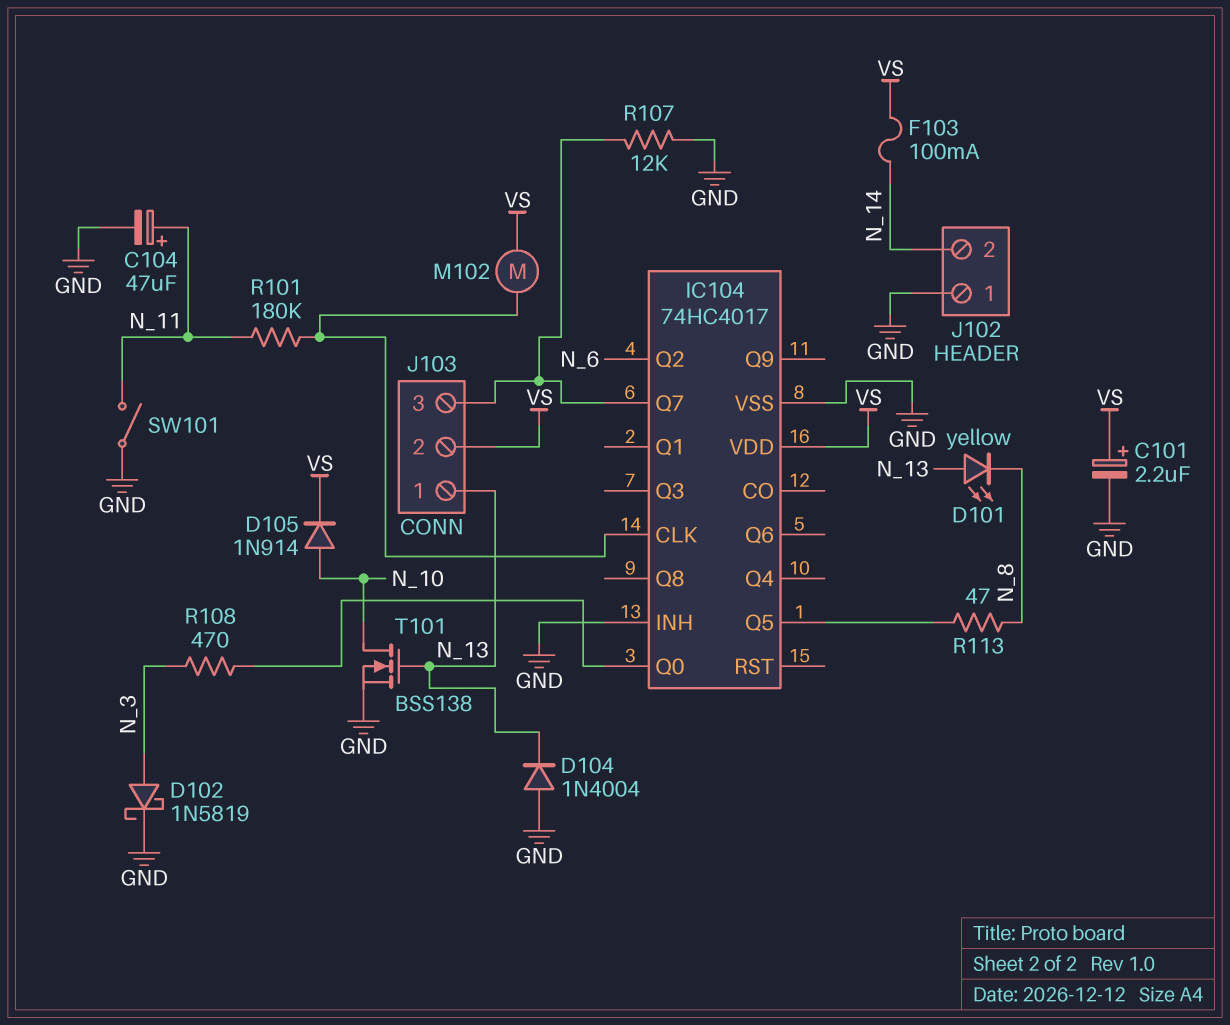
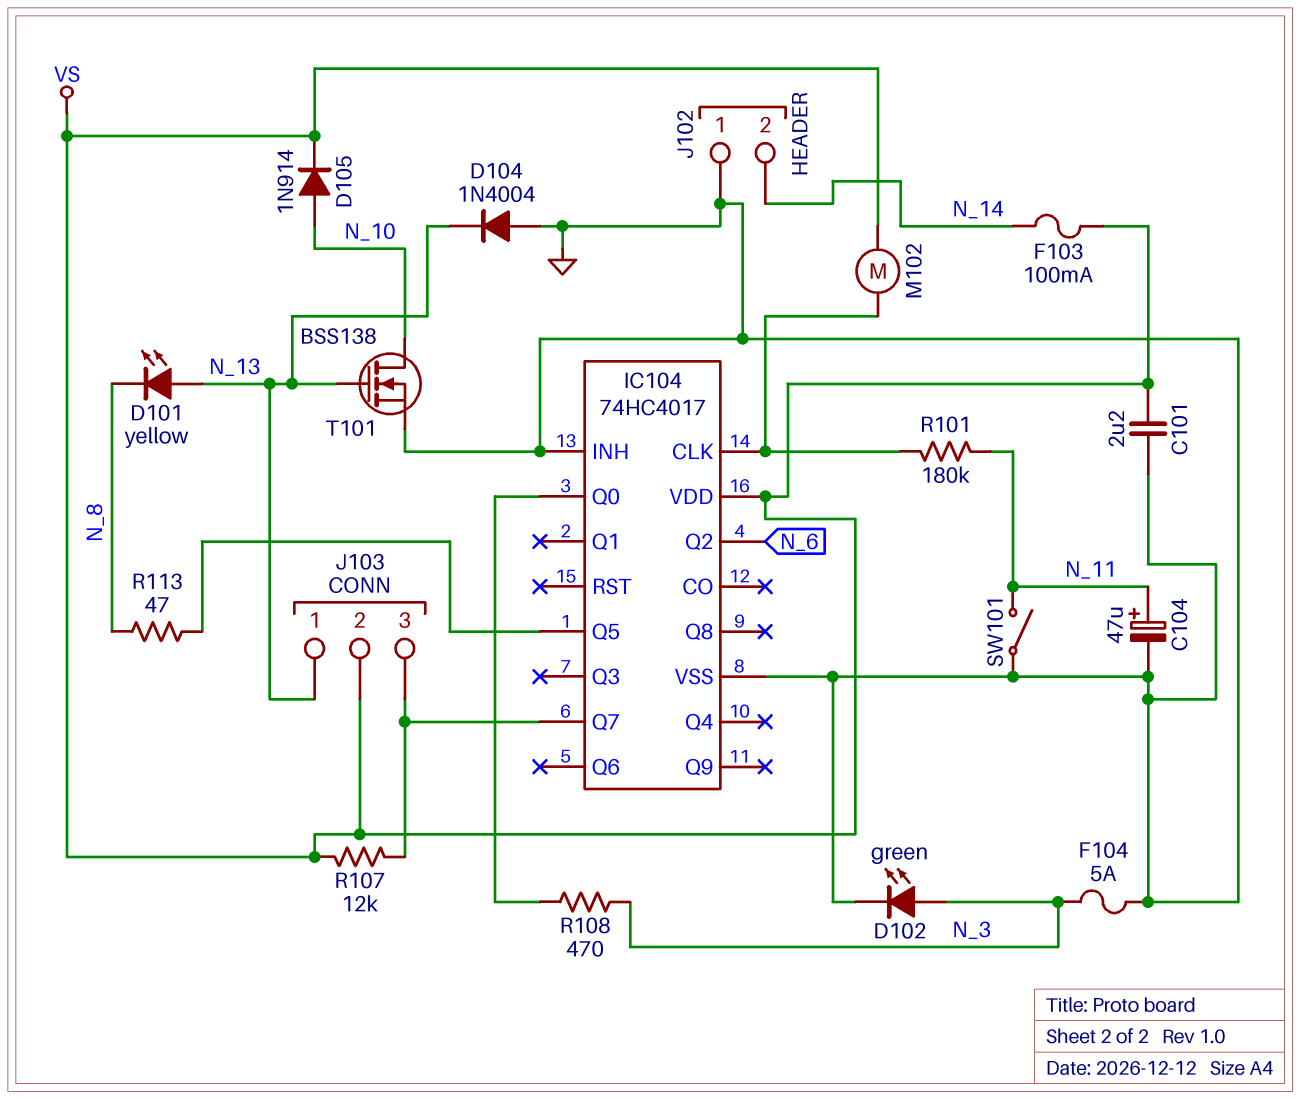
C101: 2.2uF (plus VS, minus GND) -> 2.2uF (GND, VS)
D102: schottky 1N5819 (A N_3, K GND) -> LED green (A N_3, K GND)
F104: none -> 5A (GND, N_3)
R107: 12k (GND, IC104/Q7) -> 12k (IC104/Q7, VS)

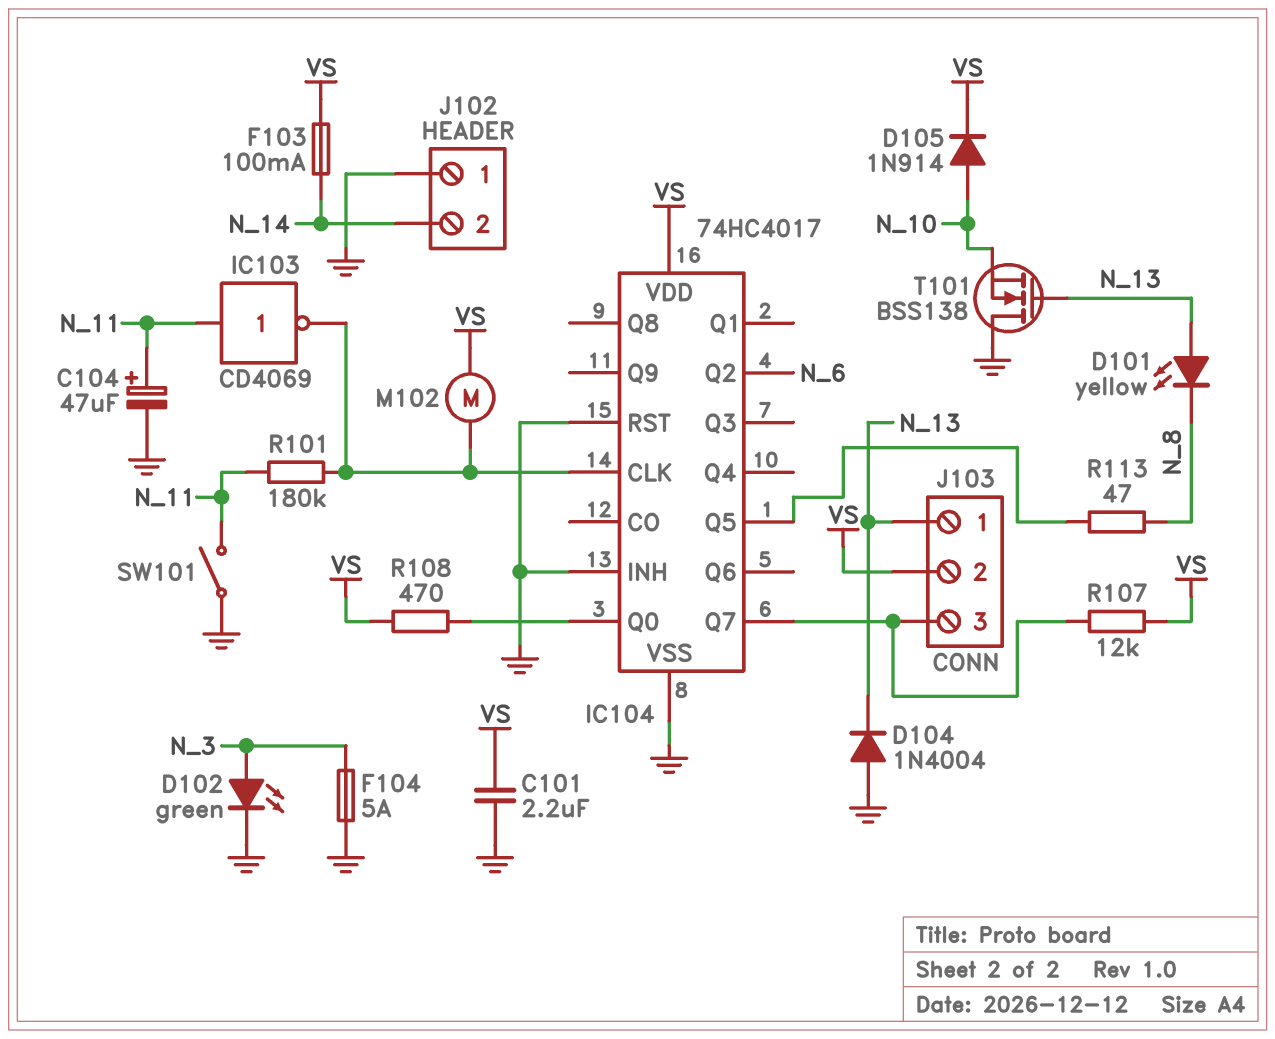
IC103: none -> NOT CD4069 (in N_11, out IC104/CLK)
IC104 pin RST: none -> GND
R108: 470 (IC104/Q0, N_3) -> 470 (IC104/Q0, VS)
T101: NMOS BSS138 (G N_13, D N_10, S GND) -> NMOS BSS138 (G N_13, D GND, S N_10)

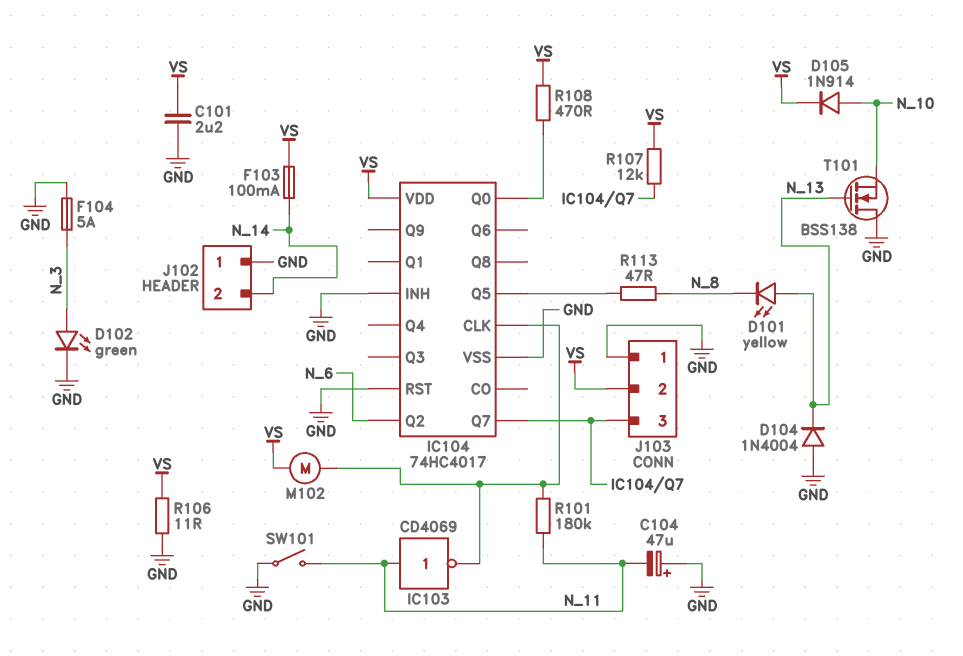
C104: 47uF (plus N_11, minus GND) -> 47uF (plus GND, minus N_11)
J103 pin 1: N_13 -> GND
R106: none -> 11 (GND, VS)

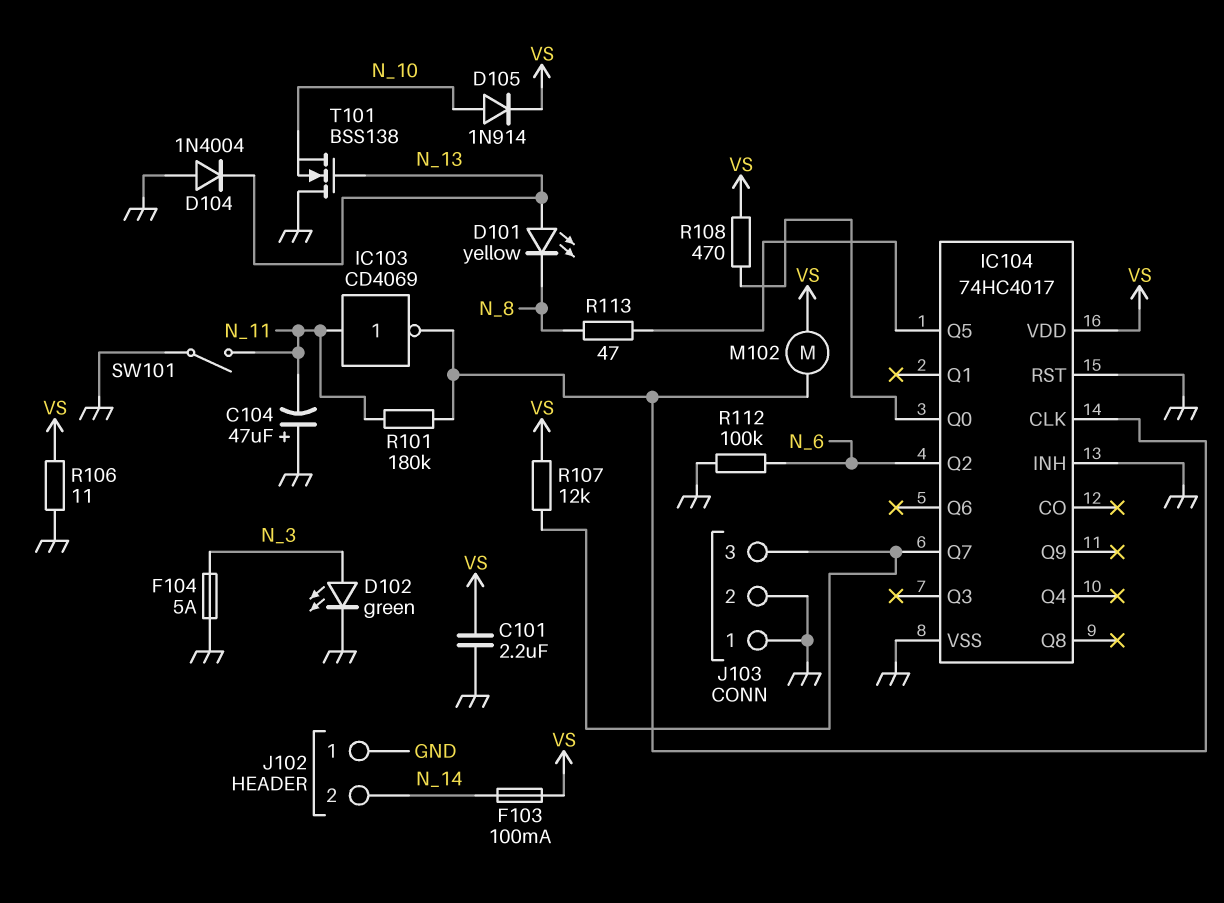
J103 pin 2: VS -> GND
R112: none -> 100k (GND, N_6)

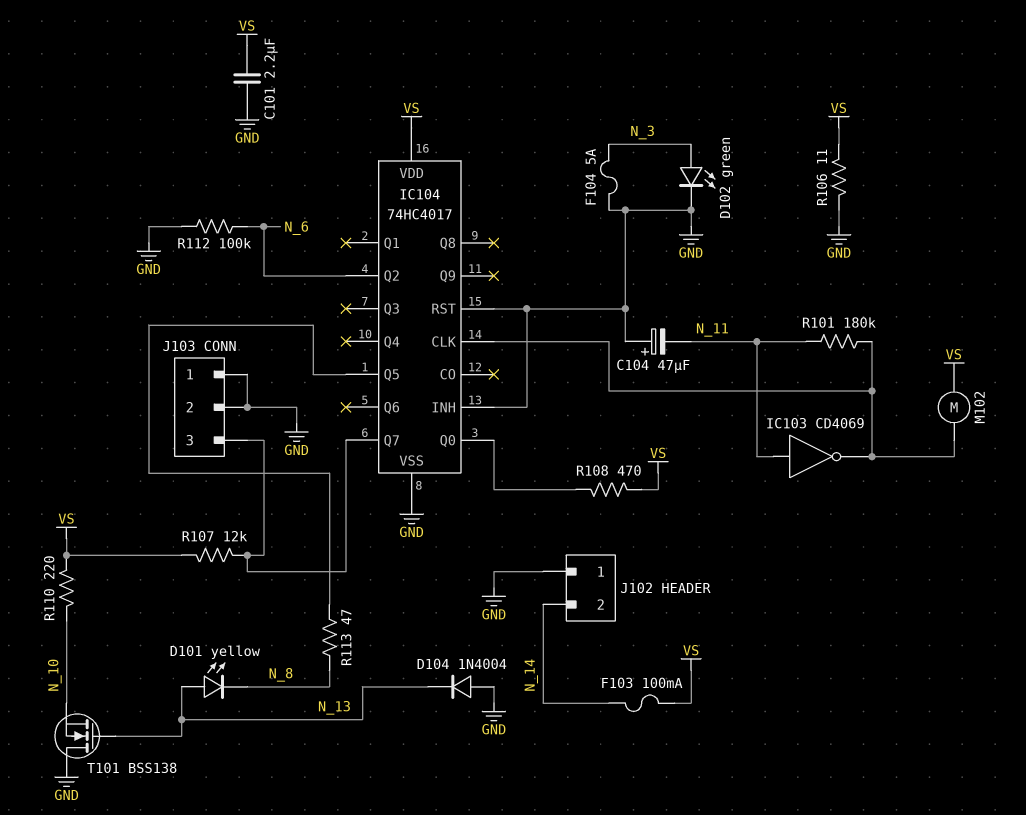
D105: diode 1N914 (A N_10, K VS) -> none
R110: none -> 220 (N_10, VS)
SW101: switch (GND, N_11) -> none

